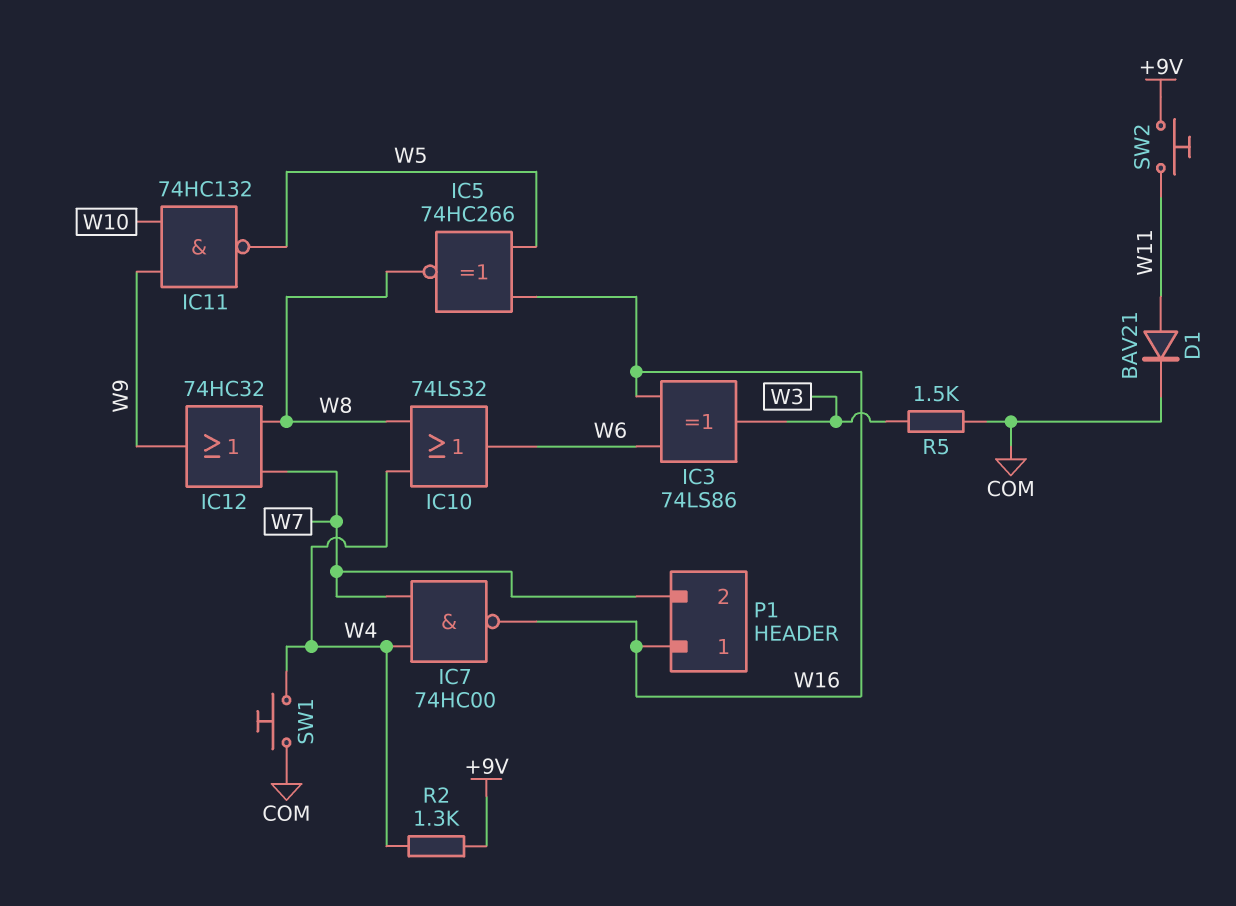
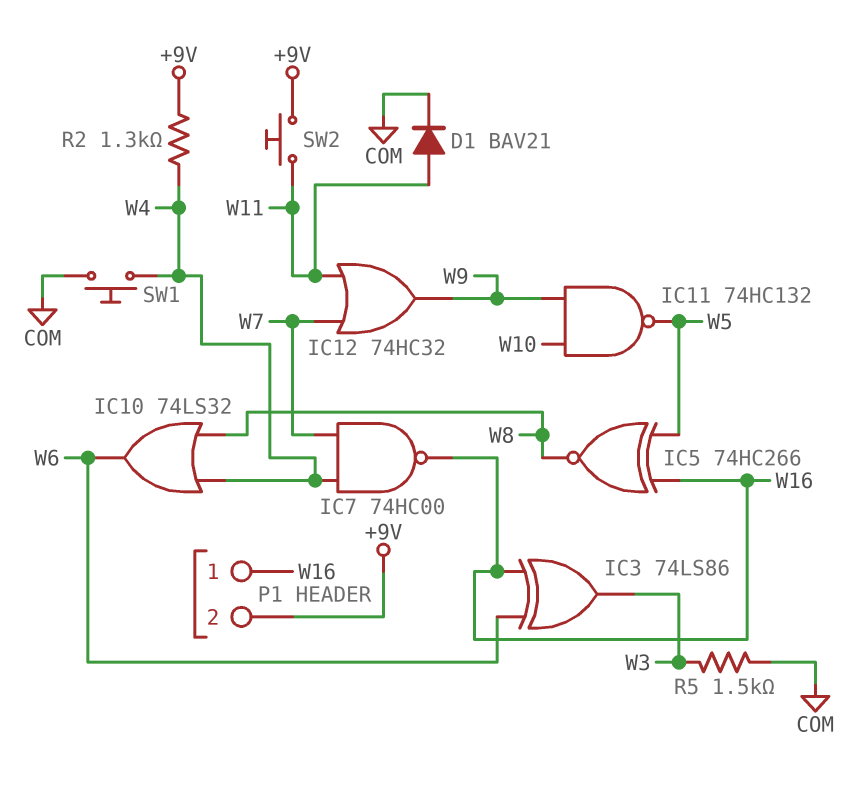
IC12: OR 74HC32 (in W7, in W8, out W9) -> OR 74HC32 (in W7, in W11, out W9)
P1 pin 2: W7 -> +9V

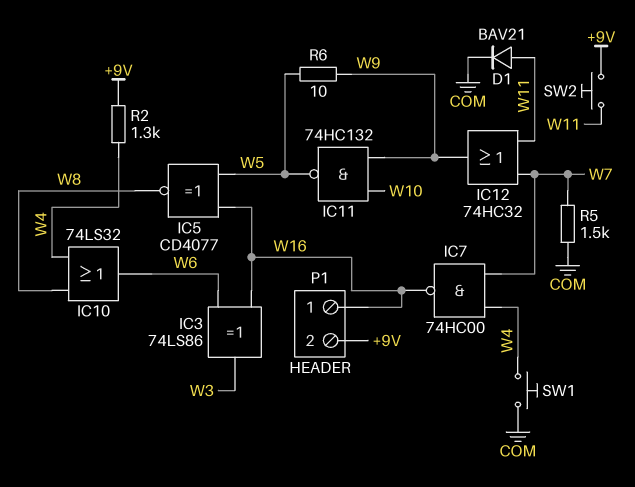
IC5: XNOR 74HC266 (in W5, in W16, out W8) -> XNOR CD4077 (in W5, in W16, out W8)
R5: 1.5k (COM, W3) -> 1.5k (COM, W7)
R6: none -> 10 (W5, W9)

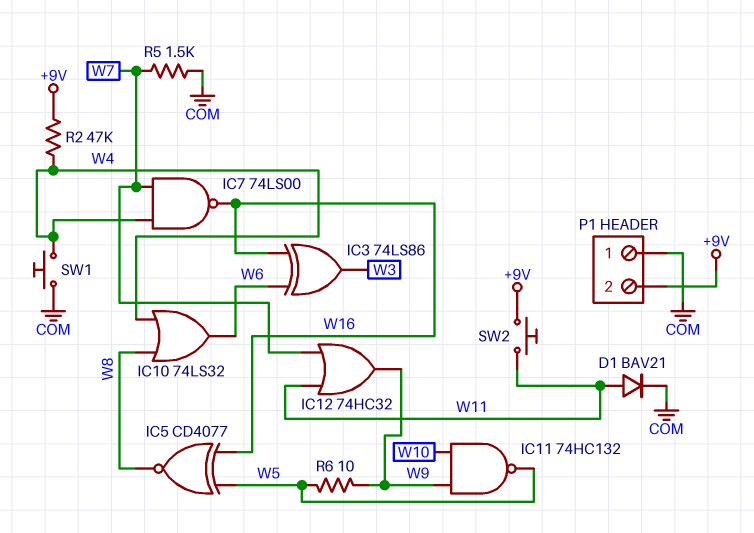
IC7: NAND 74HC00 (in W4, in W7, out W16) -> NAND 74LS00 (in W4, in W7, out W16)
P1 pin 1: W16 -> COM
R2: 1.3k (+9V, W4) -> 47k (+9V, W4)

